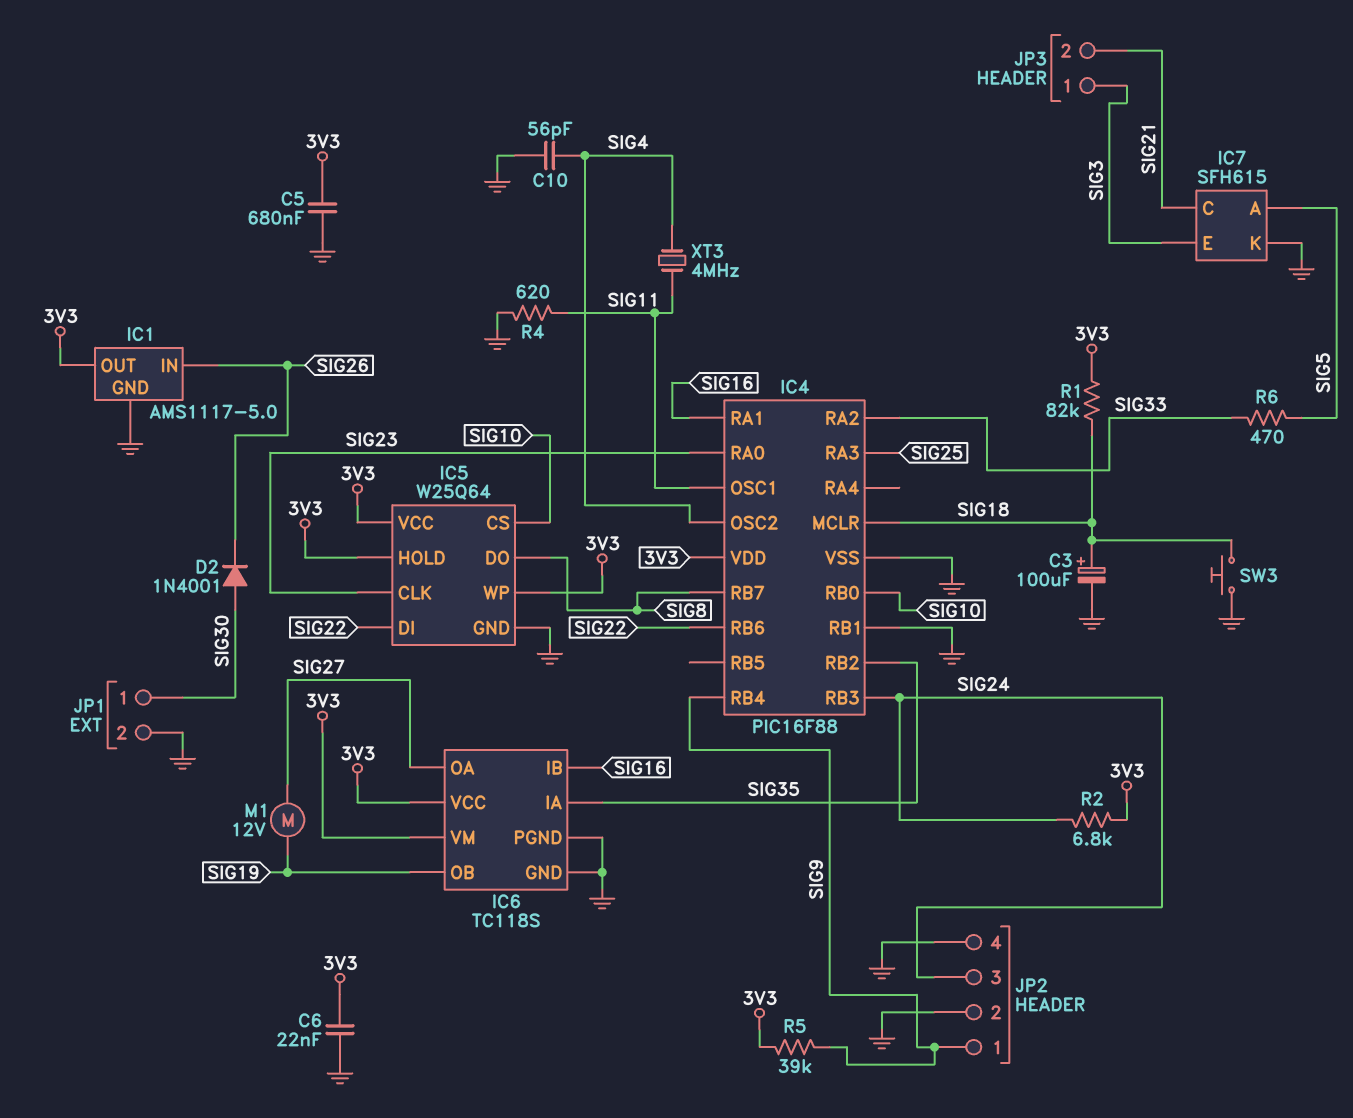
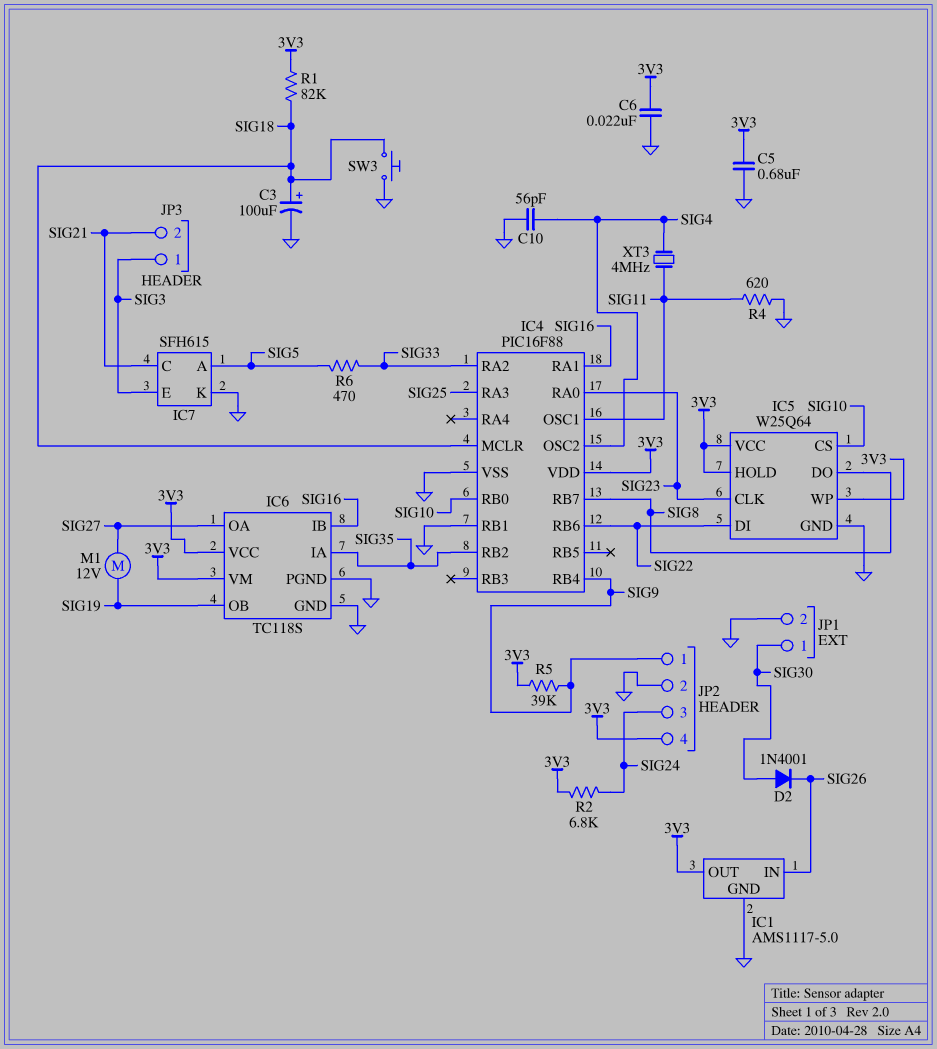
IC4 pin RB3: SIG24 -> none
JP2 pin 4: GND -> 3V3

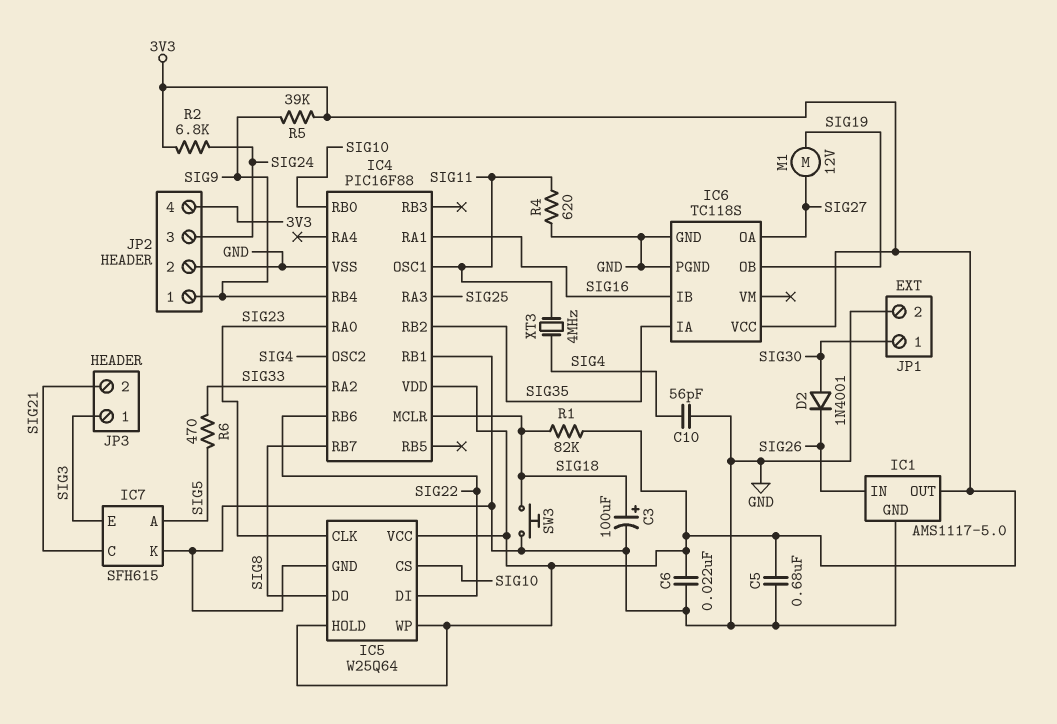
IC6 pin VM: 3V3 -> none

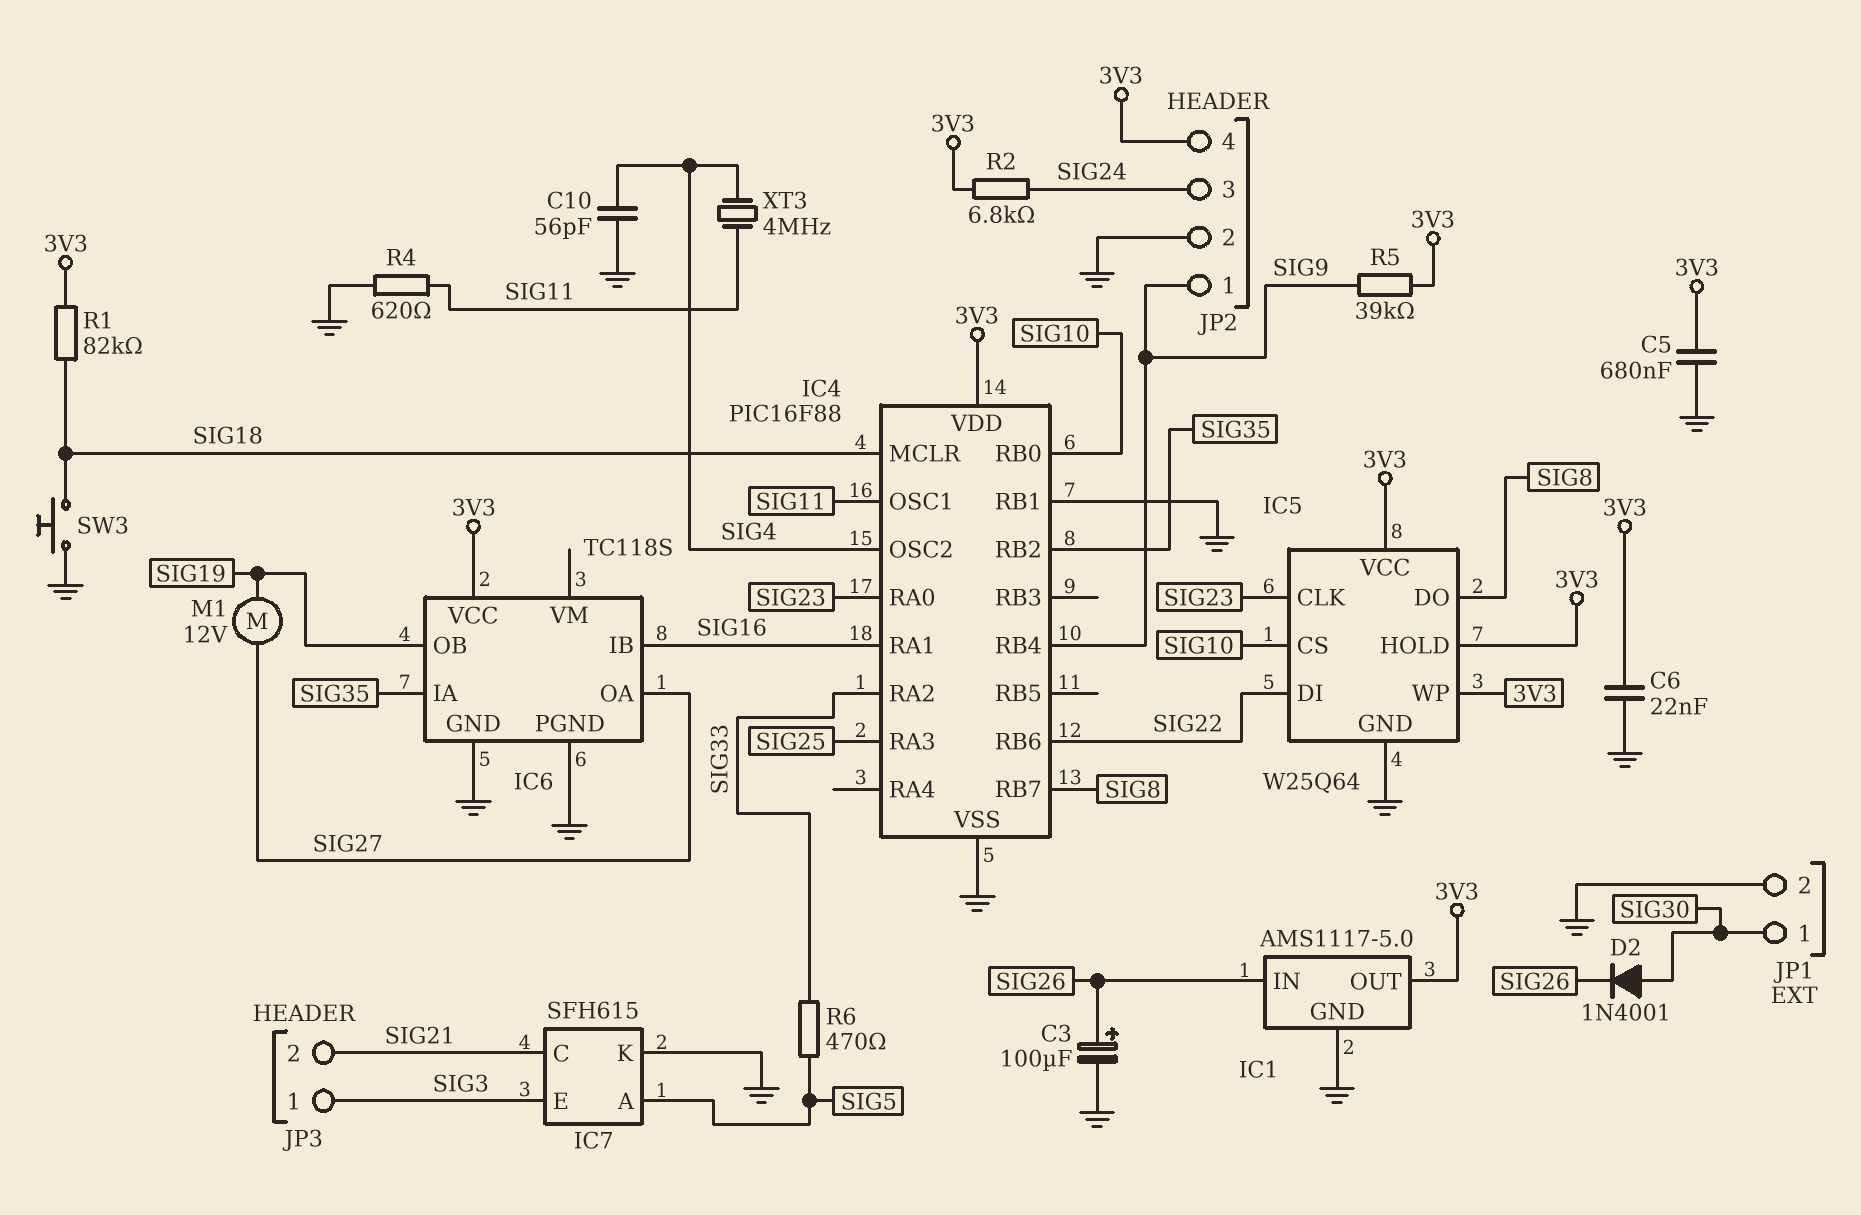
C3: 100uF (plus SIG18, minus GND) -> 100uF (plus SIG26, minus GND)

